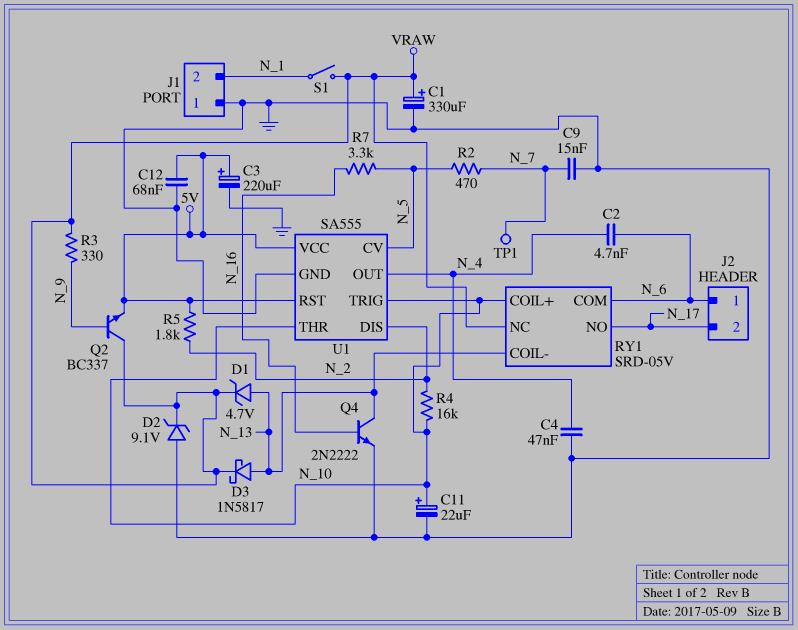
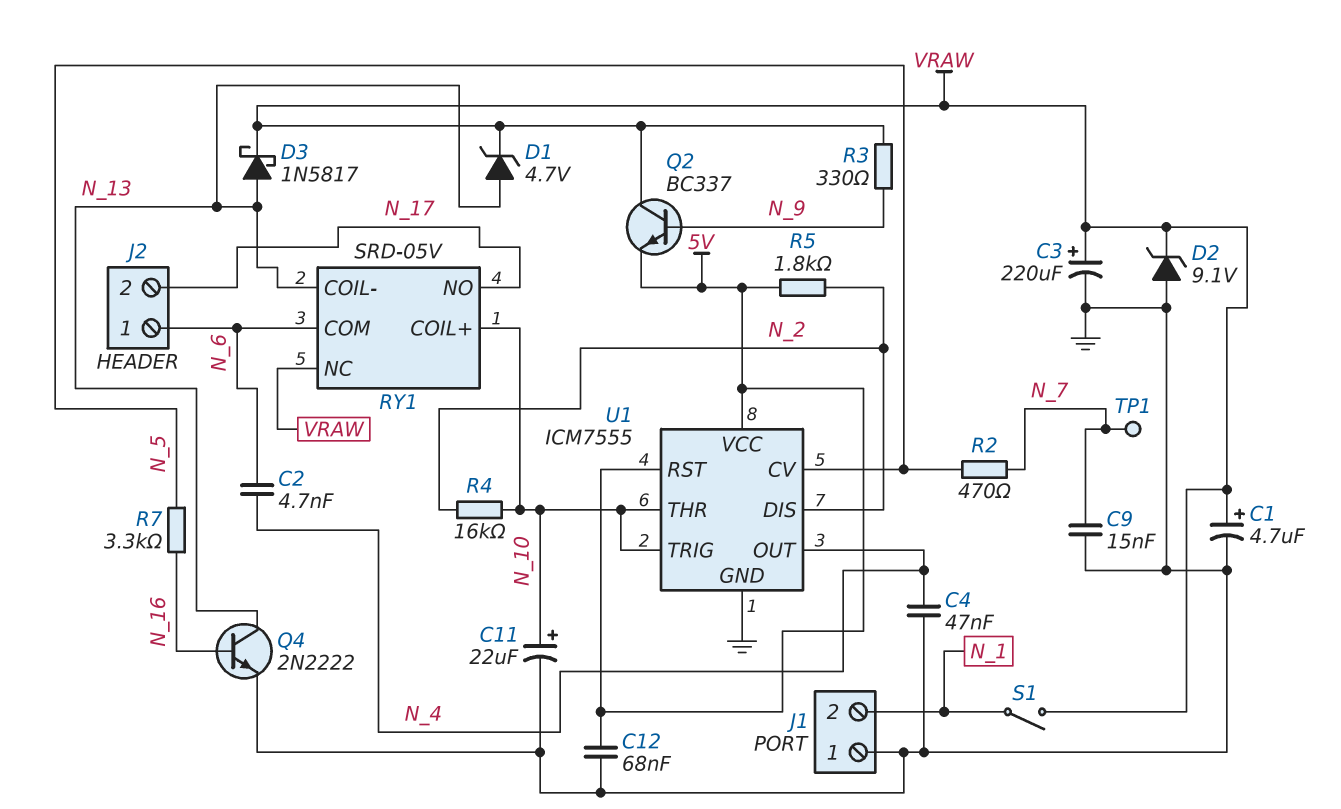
C1: 330uF (plus VRAW, minus GND) -> 4.7uF (plus VRAW, minus GND)
C3: 220uF (plus 5V, minus GND) -> 220uF (plus VRAW, minus GND)
U1: SA555 -> ICM7555

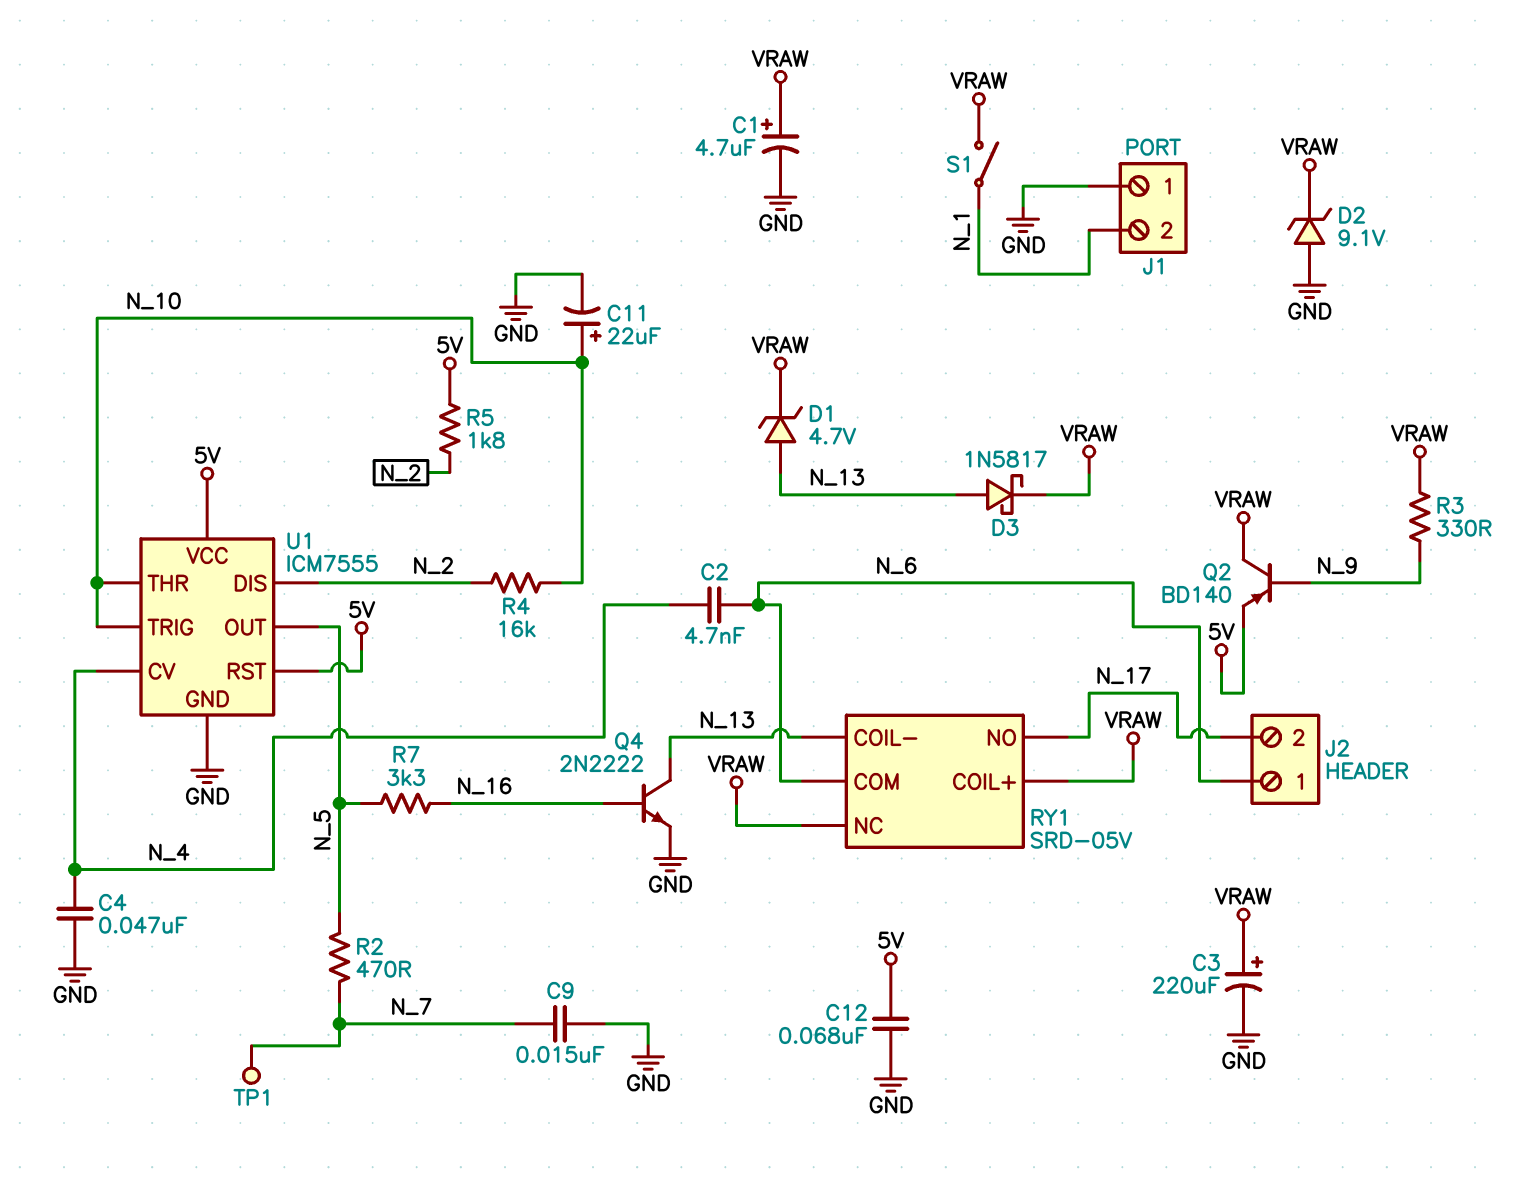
Q2: NPN BC337 (B N_9, C VRAW, E 5V) -> PNP BD140 (B N_9, C VRAW, E 5V)
RY1 pin COIL+: N_10 -> VRAW
U1 pin CV: N_5 -> N_4
U1 pin OUT: N_4 -> N_5

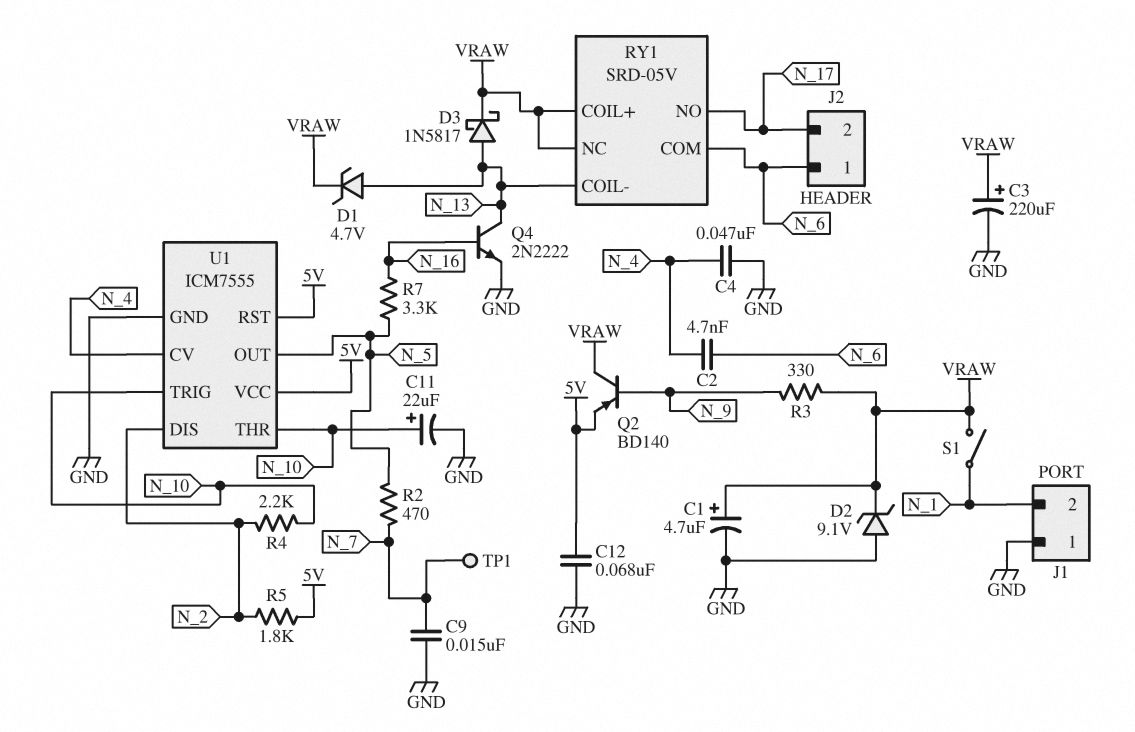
R4: 16k (N_2, N_10) -> 2.2k (N_2, N_10)

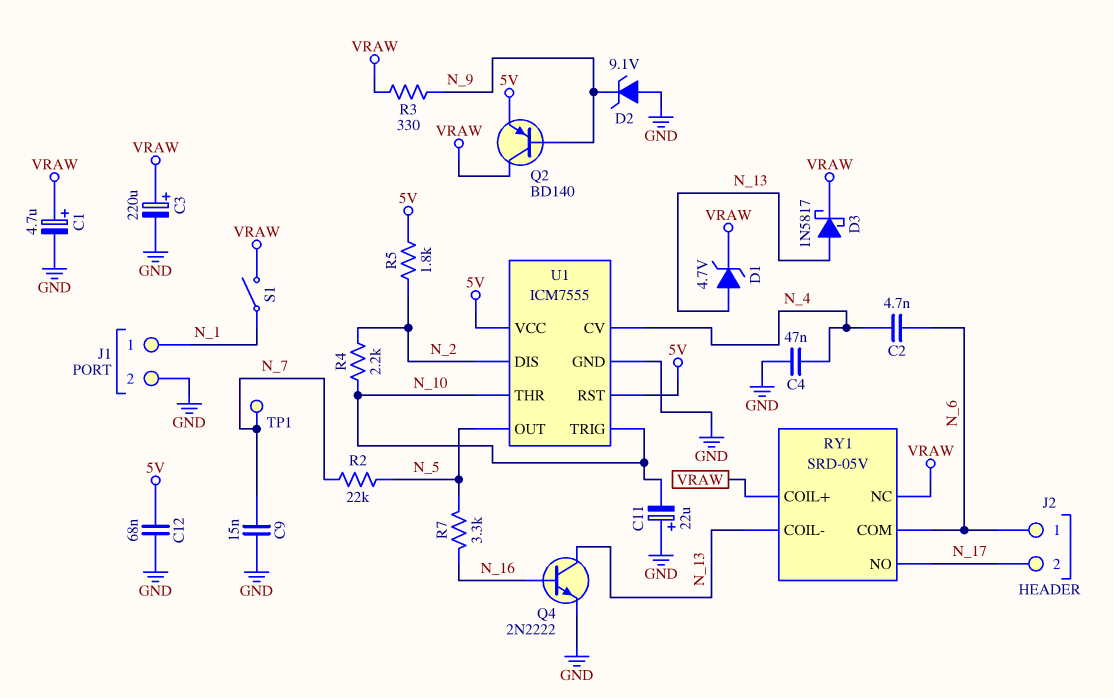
C11: 22uF (plus N_10, minus GND) -> 22uF (plus GND, minus N_10)
D2: zener 9.1V (A GND, K VRAW) -> zener 9.1V (A GND, K N_9)
J1 pin 1: GND -> N_1
J1 pin 2: N_1 -> GND
R2: 470 (N_5, N_7) -> 22k (N_5, N_7)

